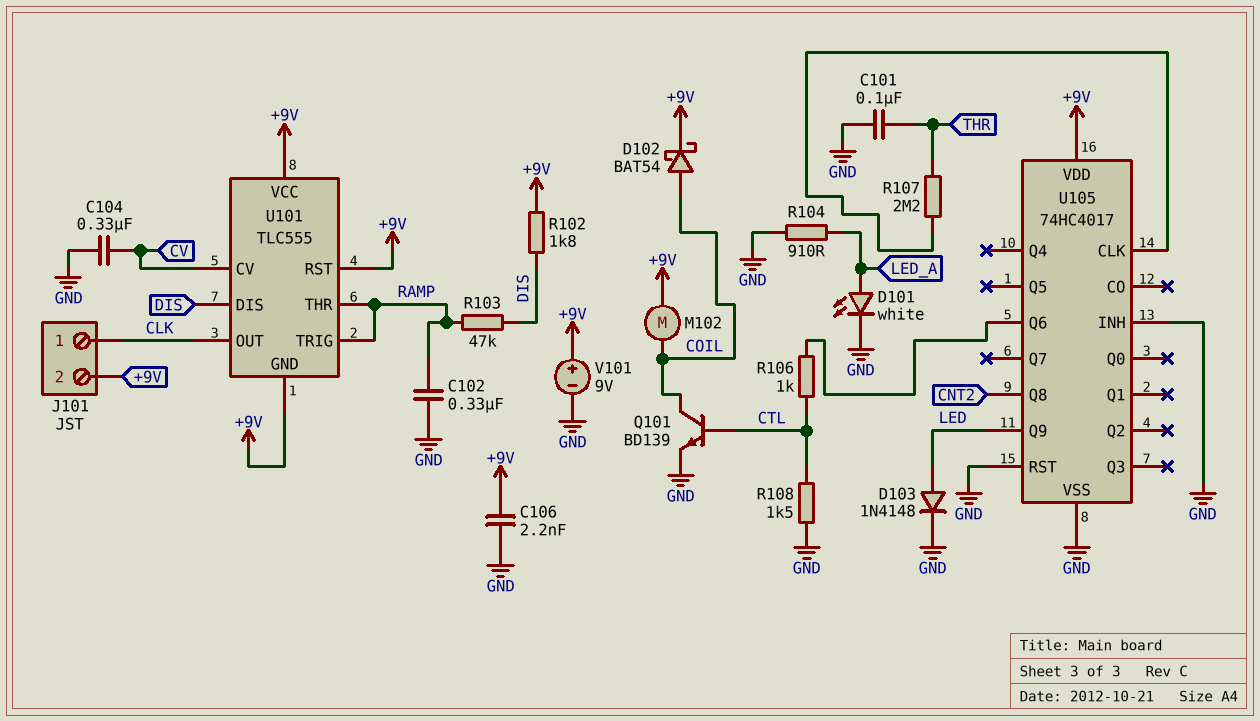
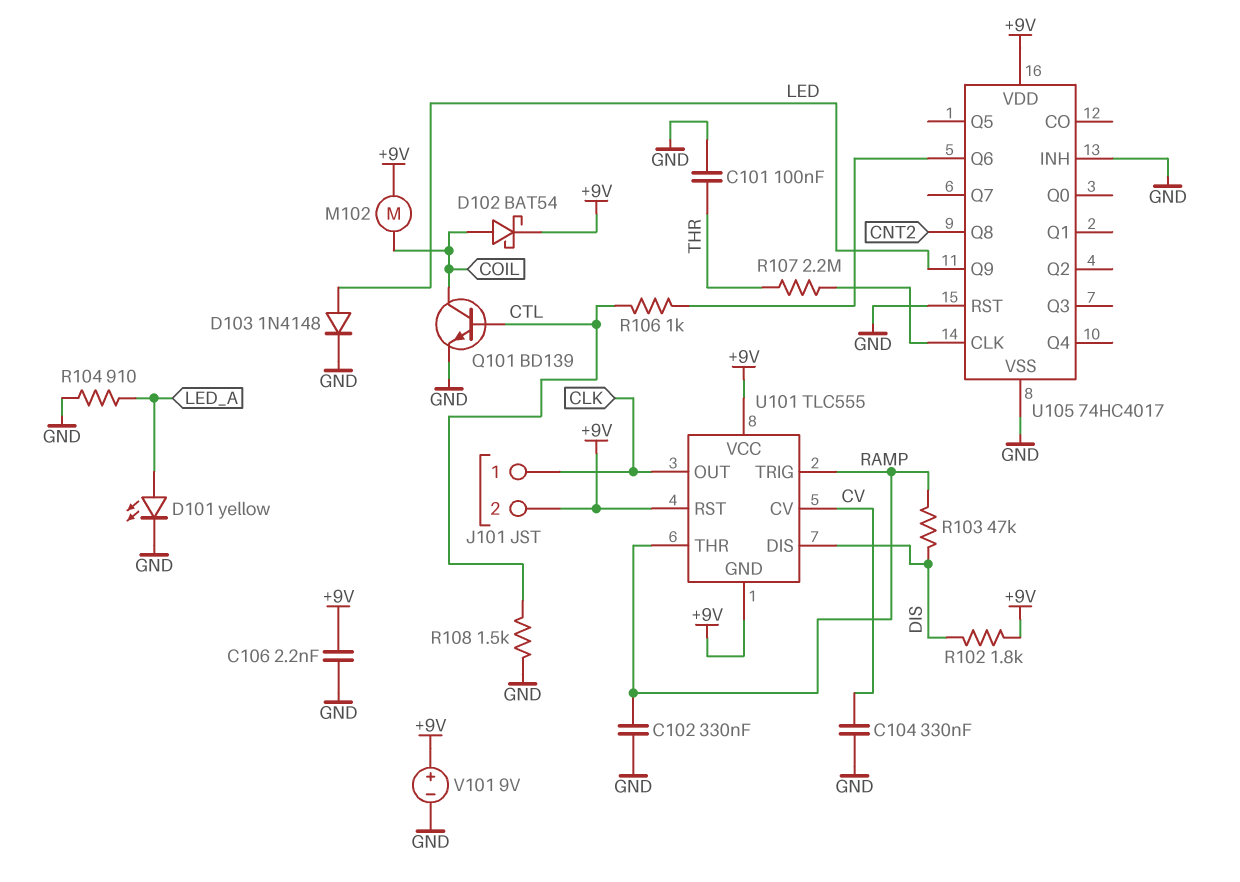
D101: LED white (A LED_A, K GND) -> LED yellow (A LED_A, K GND)

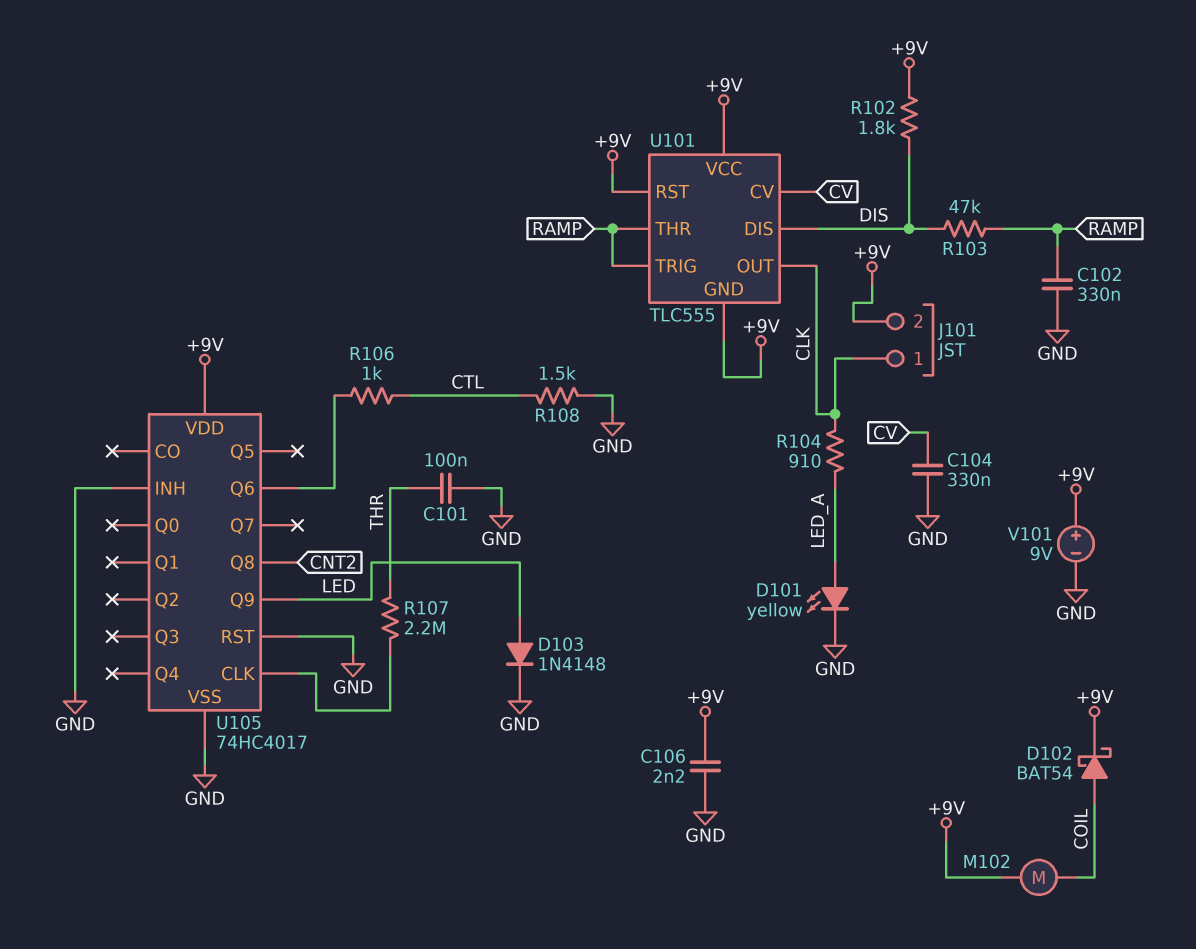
Q101: NPN BD139 (B CTL, C COIL, E GND) -> none
R104: 910 (GND, LED_A) -> 910 (CLK, LED_A)

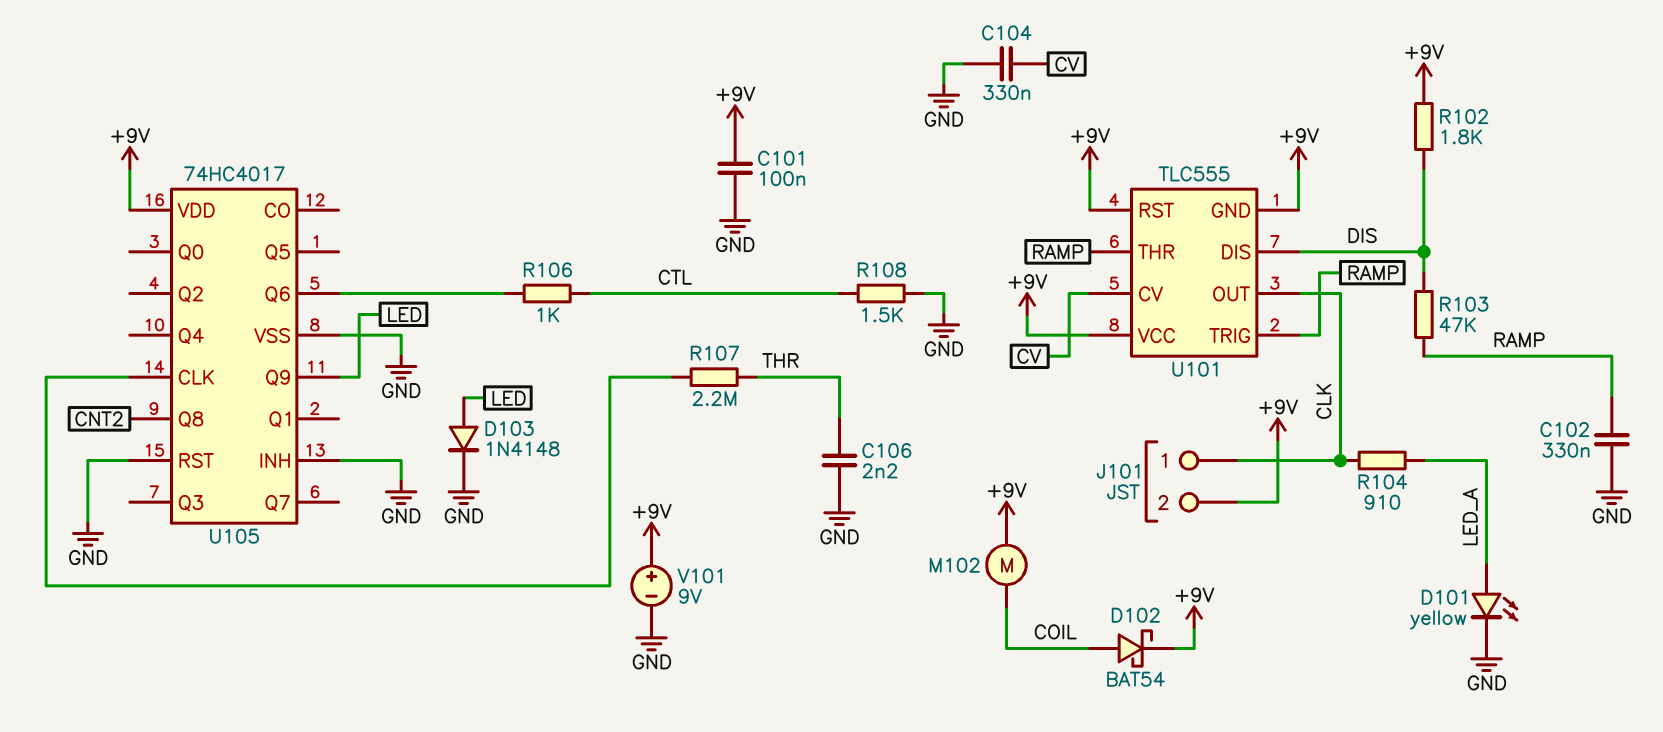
C101: 100nF (GND, THR) -> 100nF (+9V, GND)
C106: 2.2nF (+9V, GND) -> 2.2nF (GND, THR)

